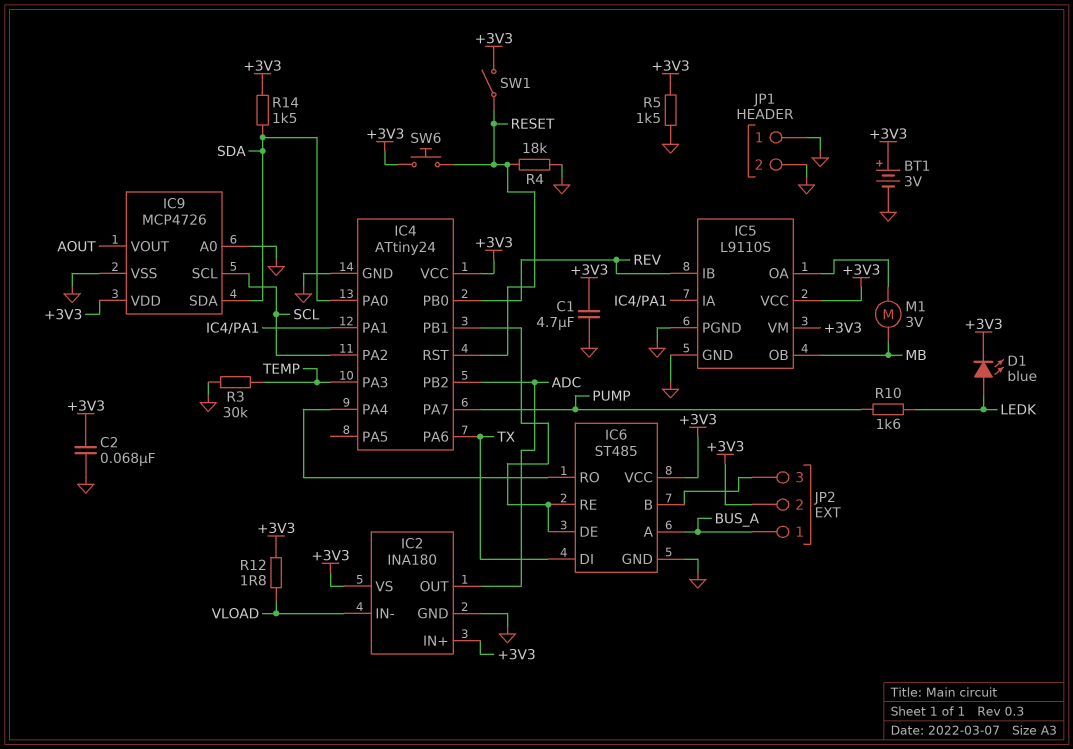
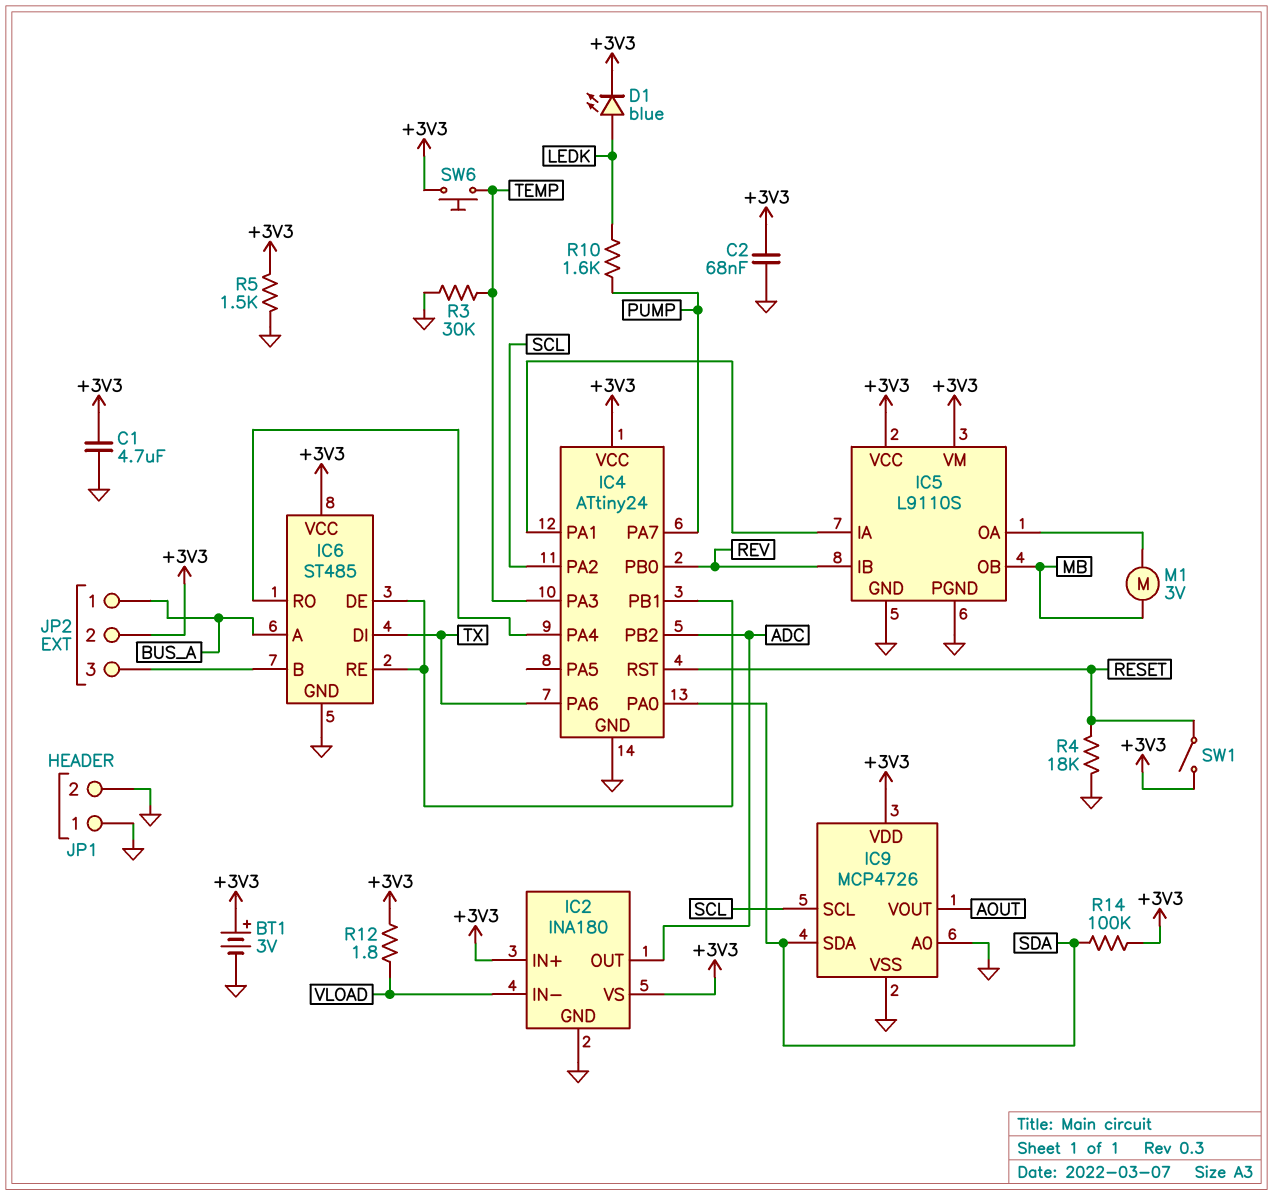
R14: 1.5k (+3V3, SDA) -> 100k (+3V3, SDA)
SW6: button (+3V3, RESET) -> button (+3V3, TEMP)

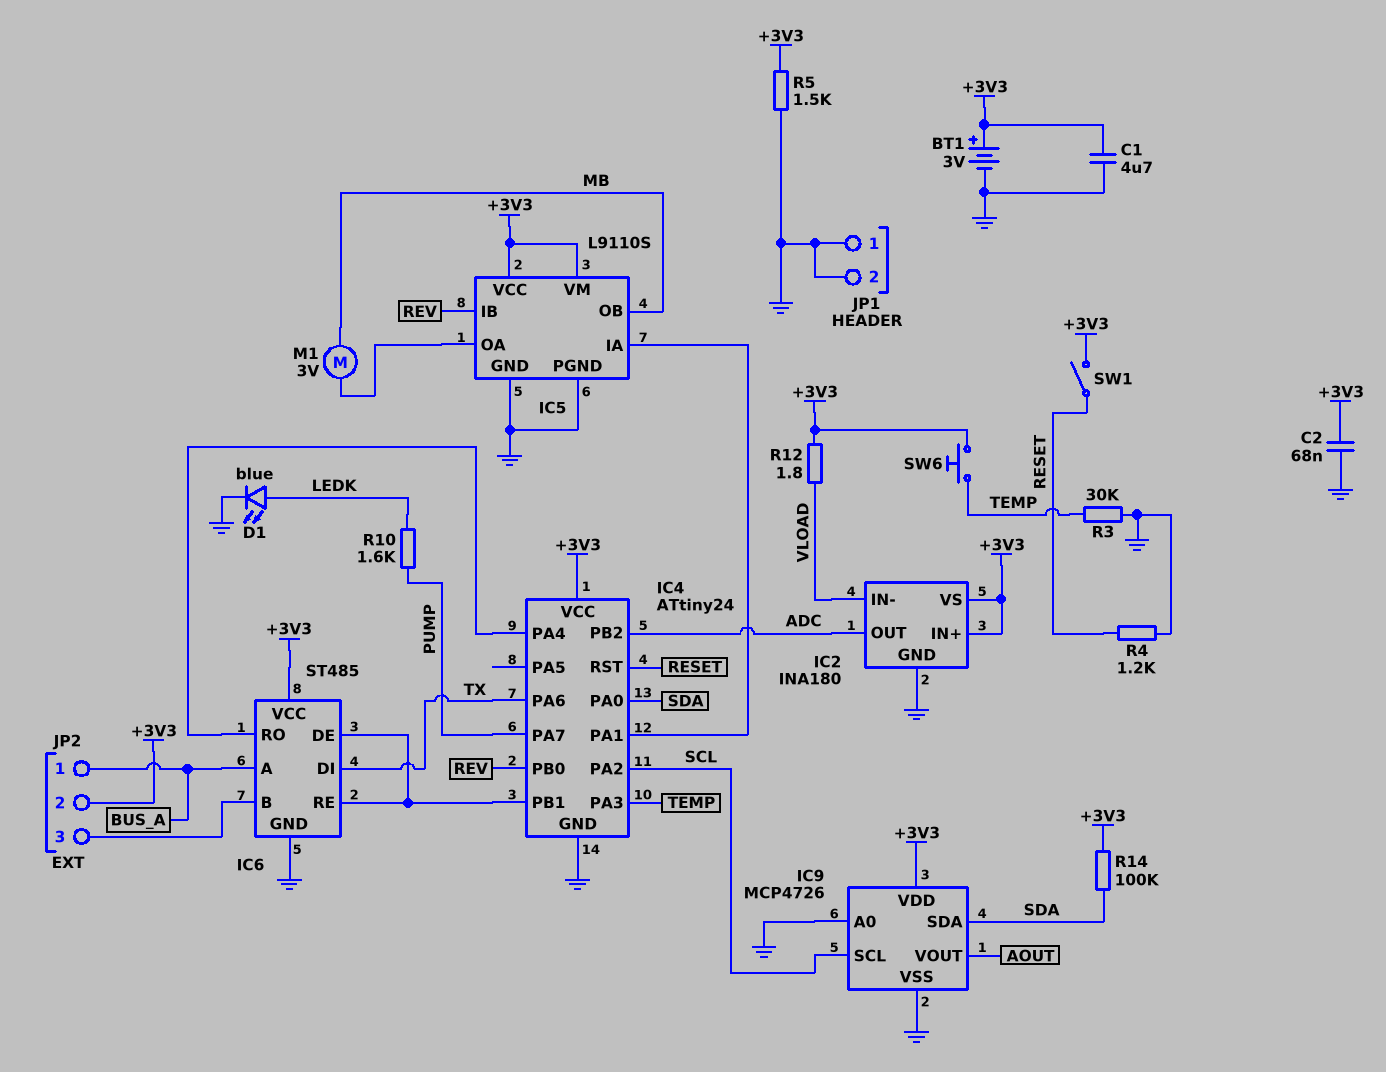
D1: LED blue (A LEDK, K +3V3) -> LED blue (A LEDK, K GND)
R4: 18k (GND, RESET) -> 1.2k (GND, RESET)

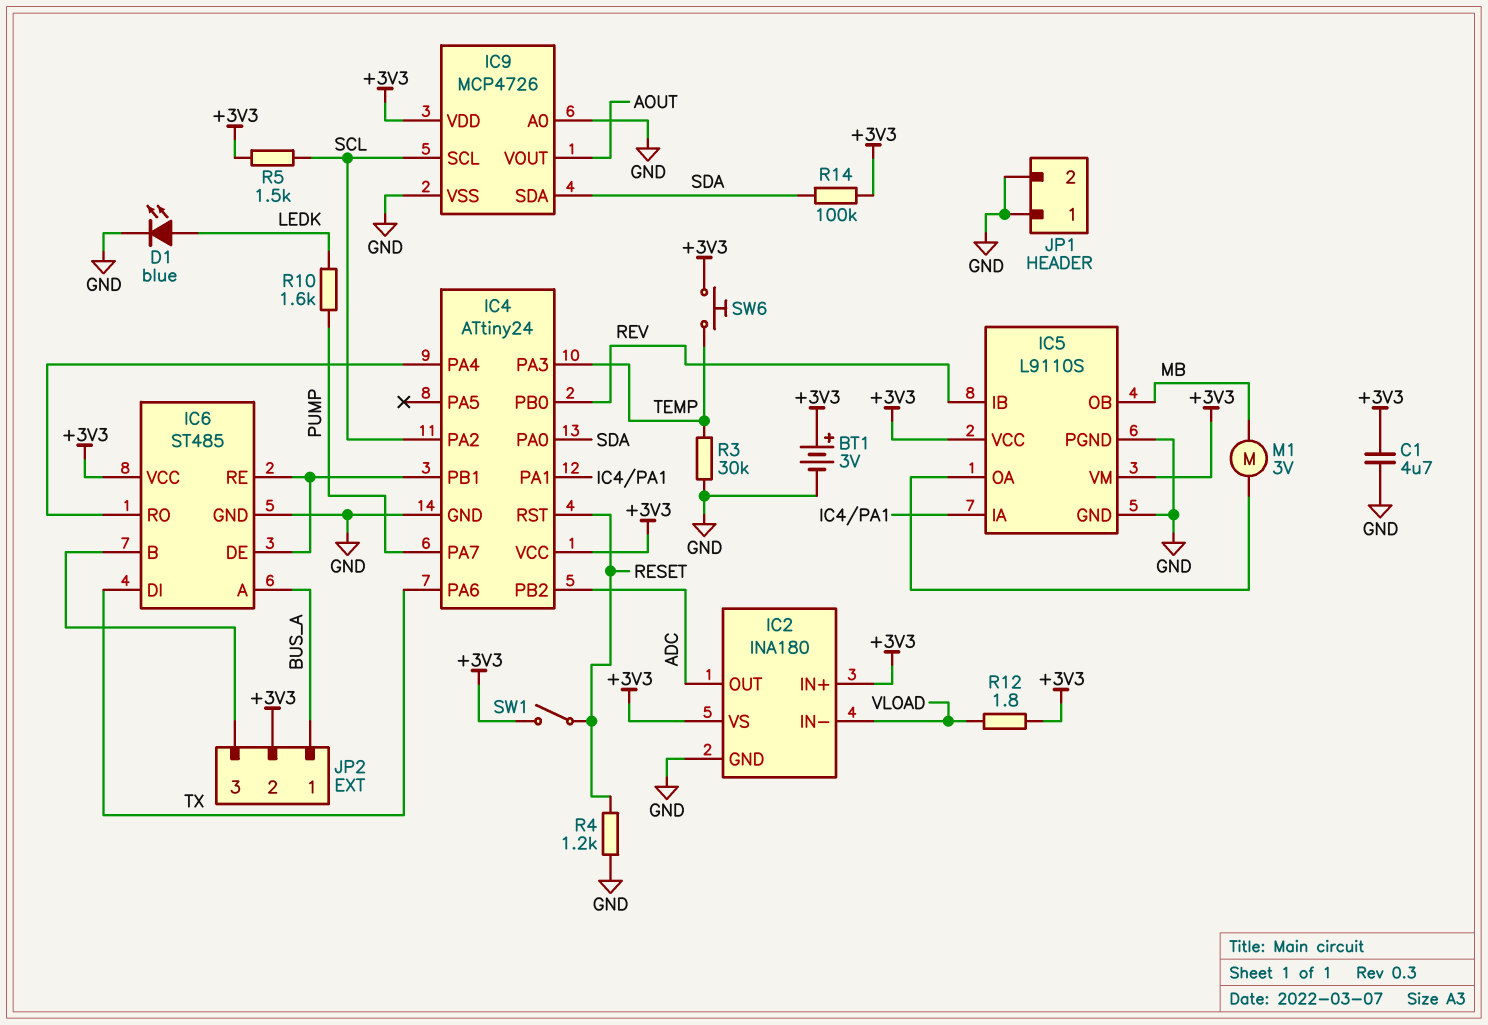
C2: 68nF (+3V3, GND) -> none
R5: 1.5k (+3V3, GND) -> 1.5k (+3V3, SCL)

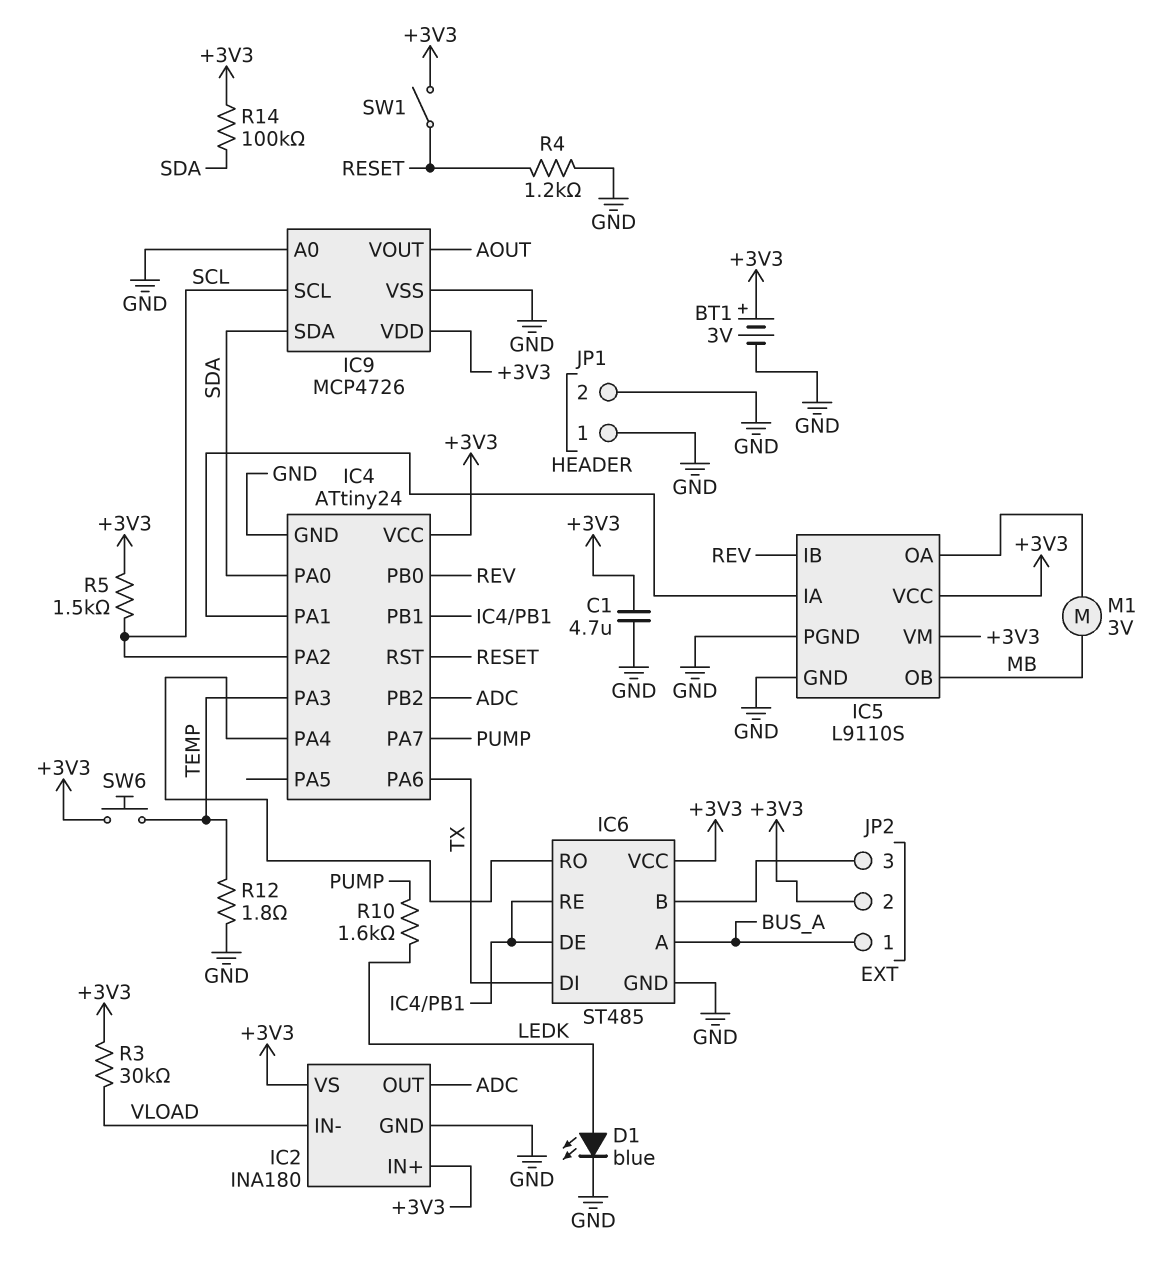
R3: 30k (GND, TEMP) -> 30k (+3V3, VLOAD)
R12: 1.8 (+3V3, VLOAD) -> 1.8 (GND, TEMP)

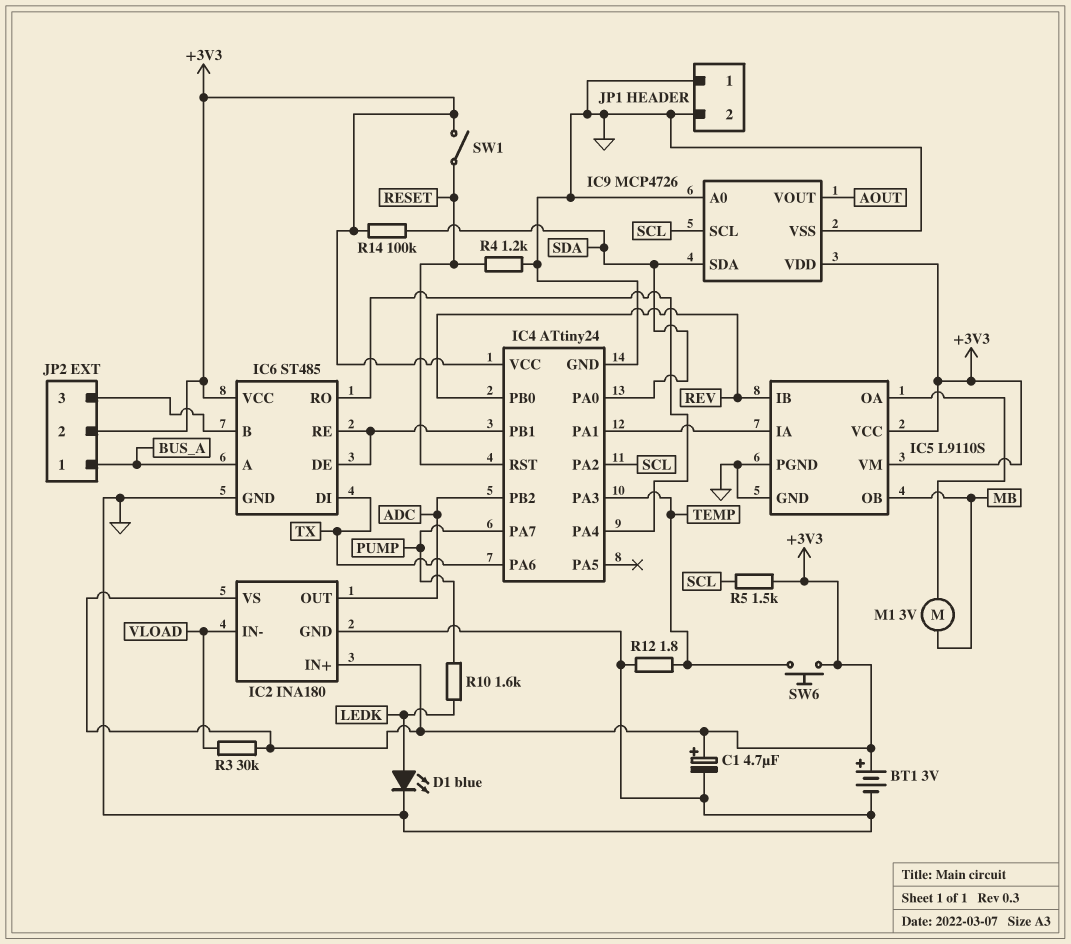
C1: 4.7uF (+3V3, GND) -> 4.7uF (plus +3V3, minus GND)

